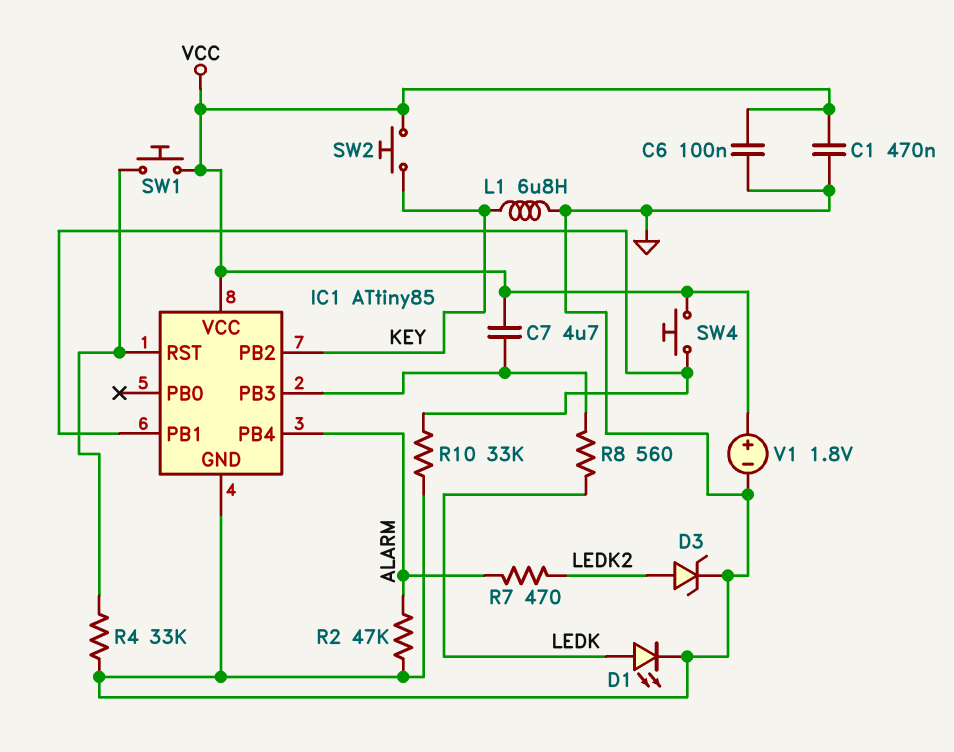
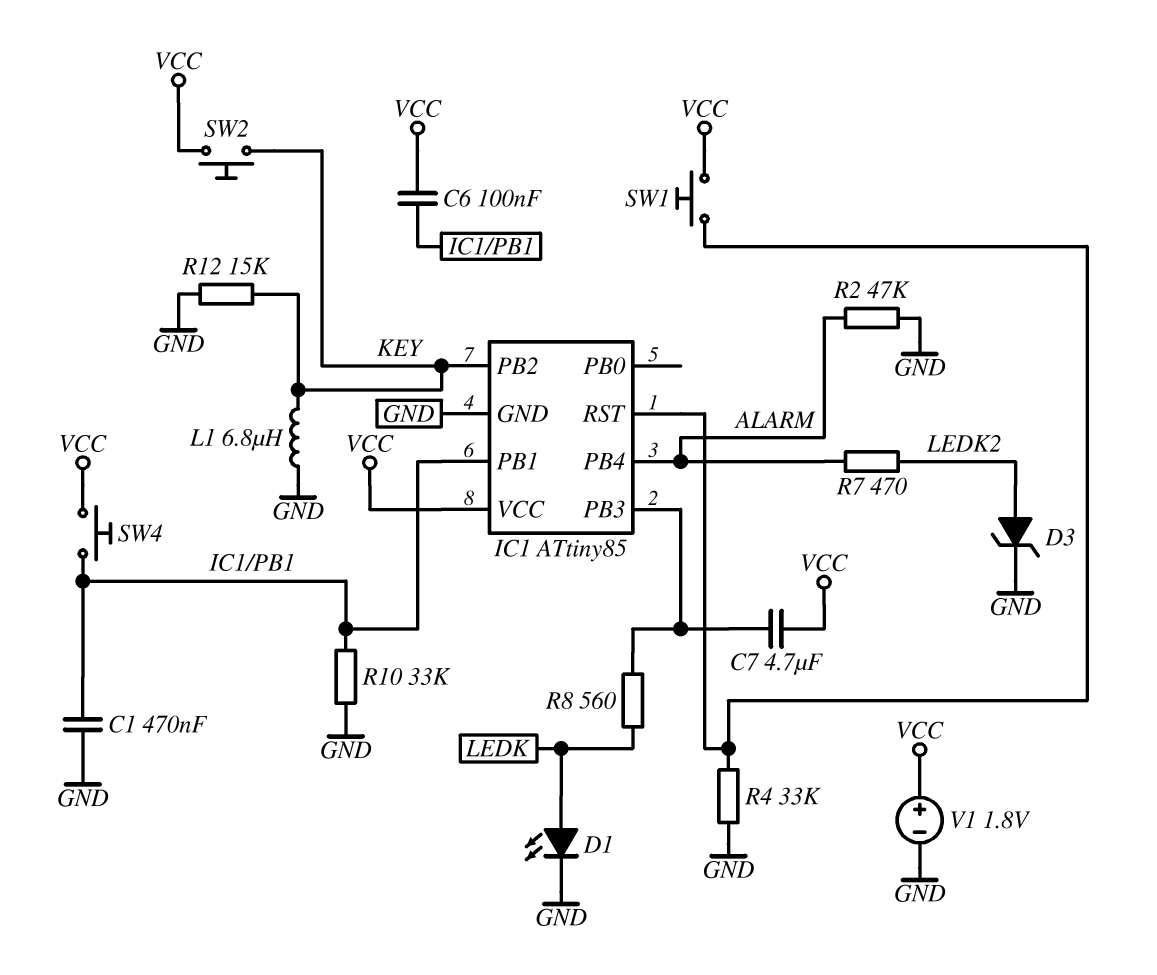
C1: 470nF (GND, VCC) -> 470nF (GND, IC1/PB1)
C6: 100nF (GND, VCC) -> 100nF (IC1/PB1, VCC)
R12: none -> 15k (GND, KEY)

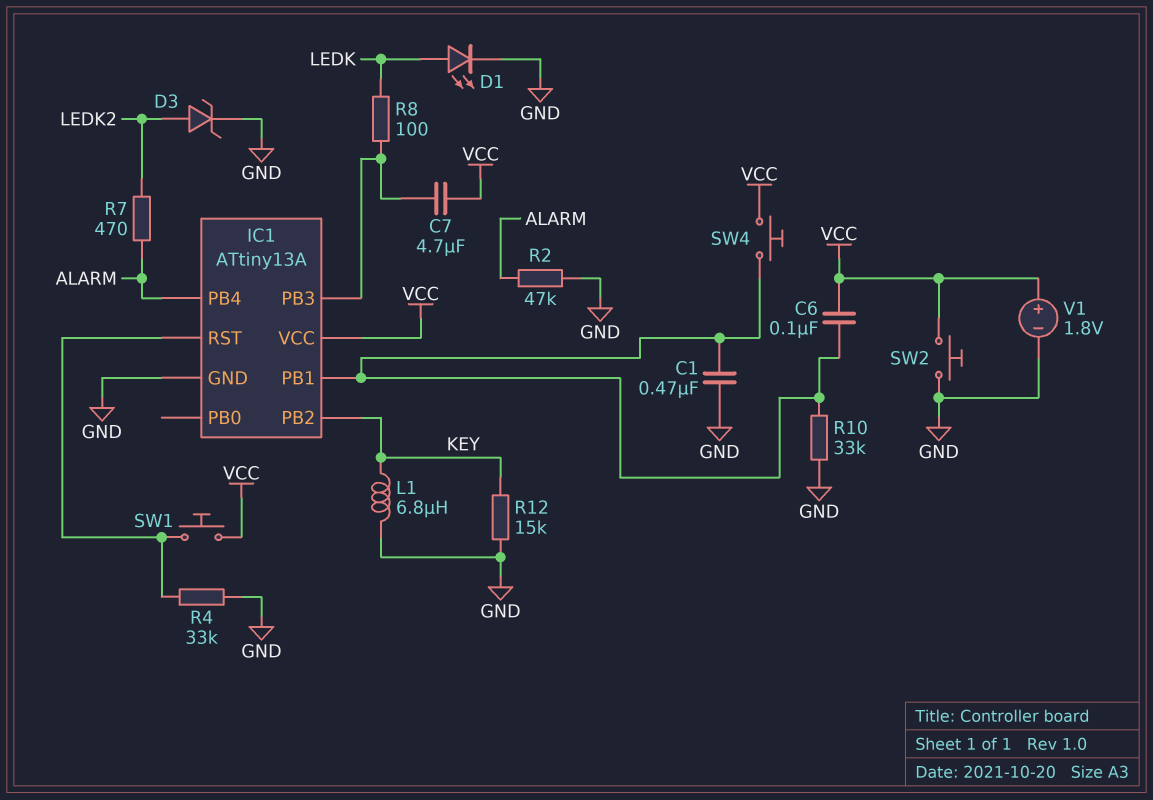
IC1: ATtiny85 -> ATtiny13A
R8: 560 (IC1/PB3, LEDK) -> 100 (IC1/PB3, LEDK)
SW2: button (KEY, VCC) -> button (GND, VCC)

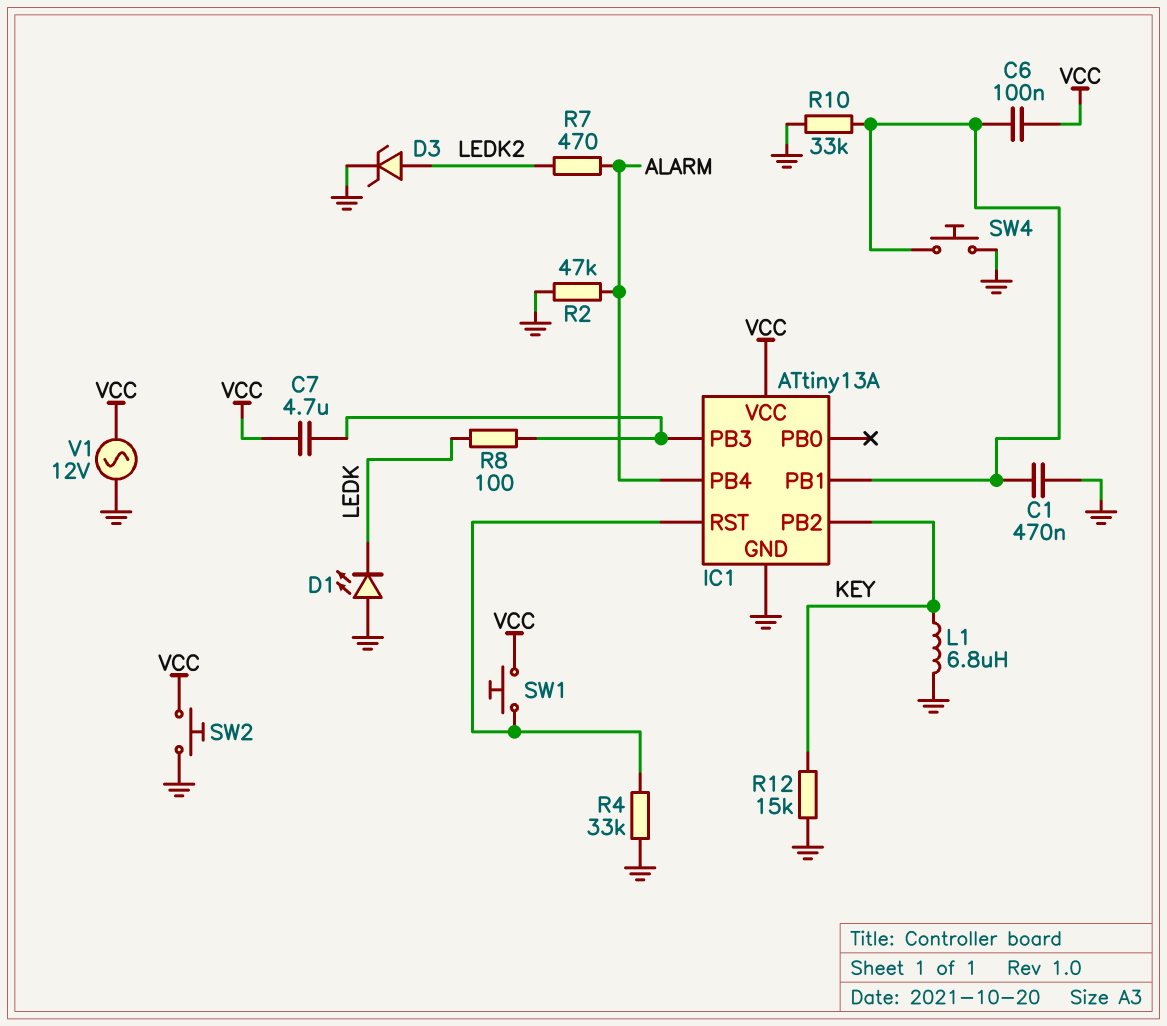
D1: LED (A LEDK, K GND) -> LED (A GND, K LEDK)
SW4: button (IC1/PB1, VCC) -> button (GND, IC1/PB1)
V1: 1.8V (plus VCC, minus GND) -> AC 12V (GND, VCC)

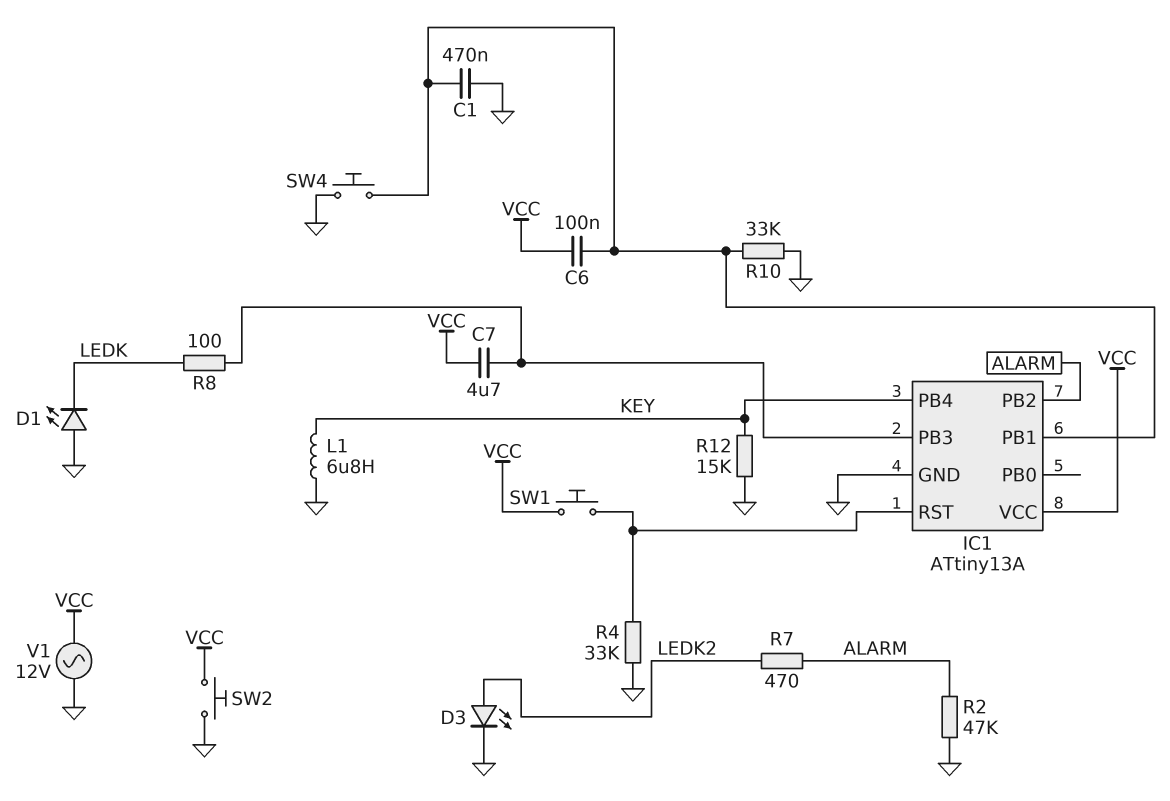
D3: zener (A LEDK2, K GND) -> LED (A LEDK2, K GND)
IC1 pin PB2: KEY -> ALARM
IC1 pin PB4: ALARM -> KEY

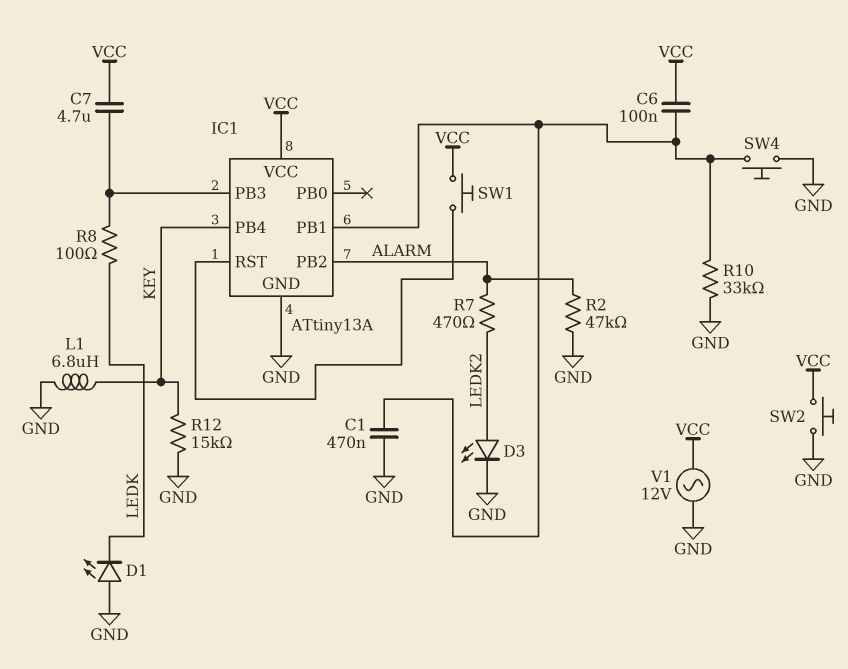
R4: 33k (GND, IC1/RST) -> none

